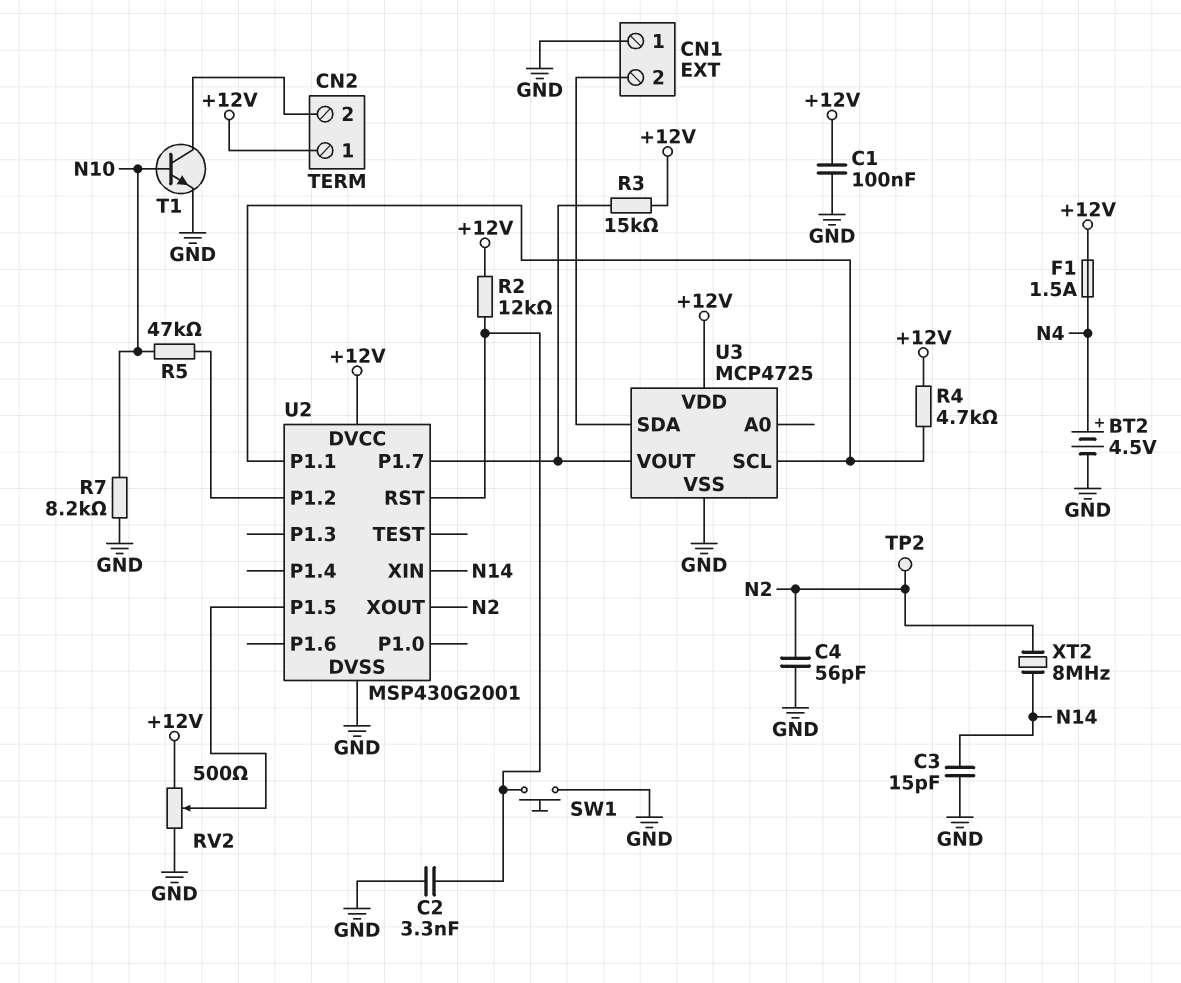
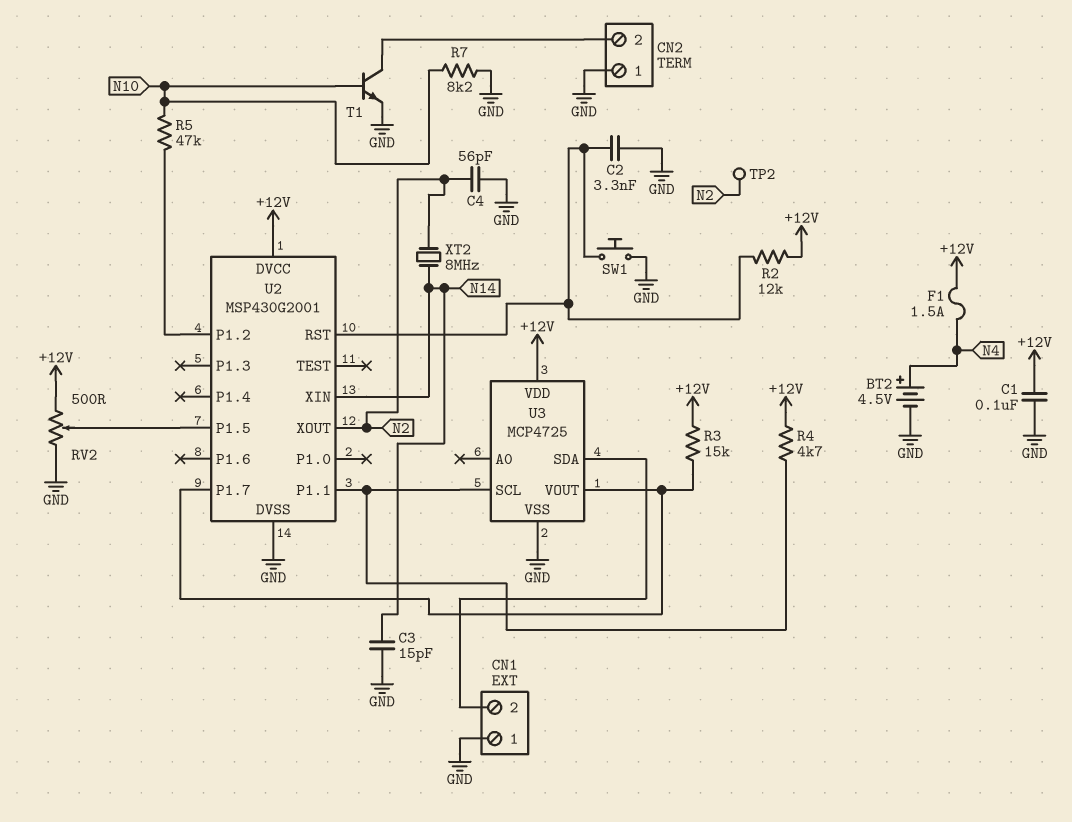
CN2 pin 1: +12V -> GND

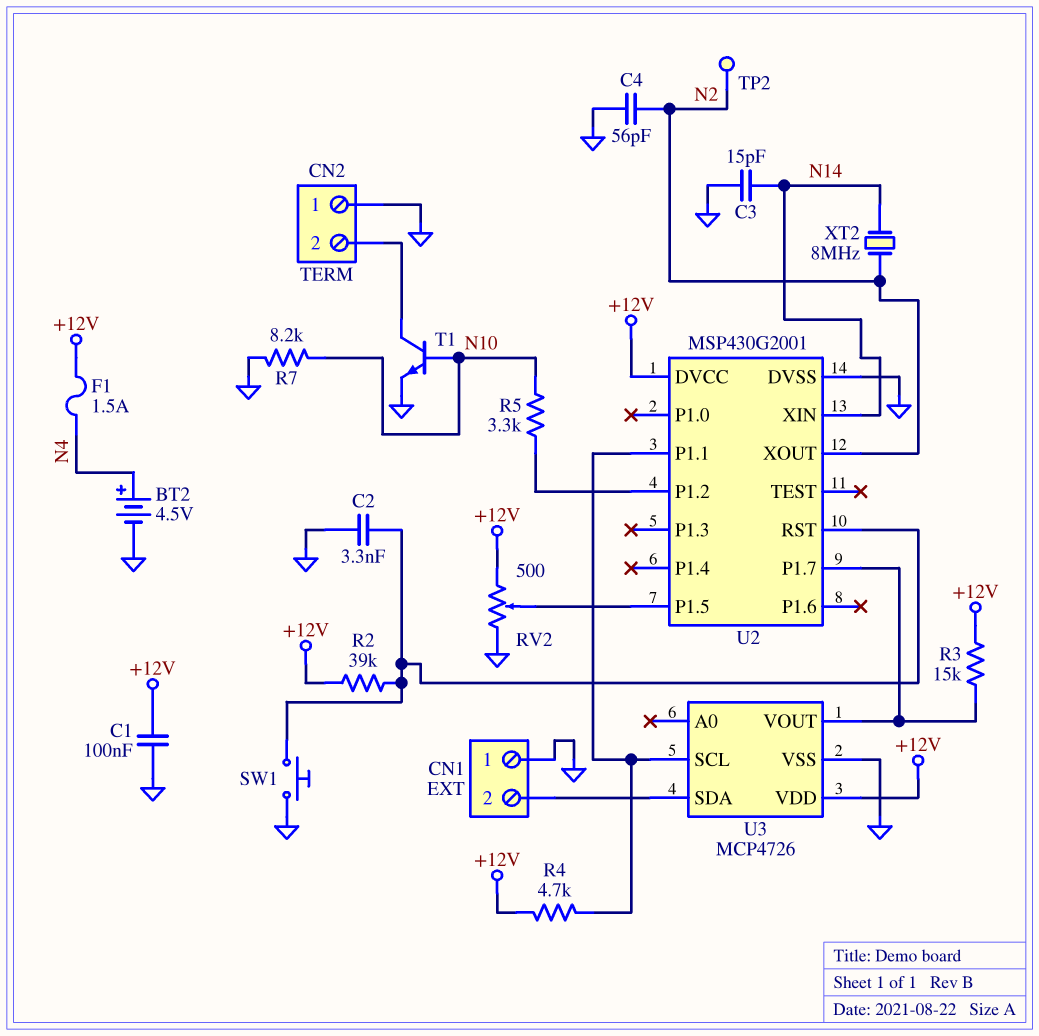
R2: 12k (+12V, U2/RST) -> 39k (+12V, U2/RST)
R5: 47k (N10, U2/P1.2) -> 3.3k (N10, U2/P1.2)
U3: MCP4725 -> MCP4726

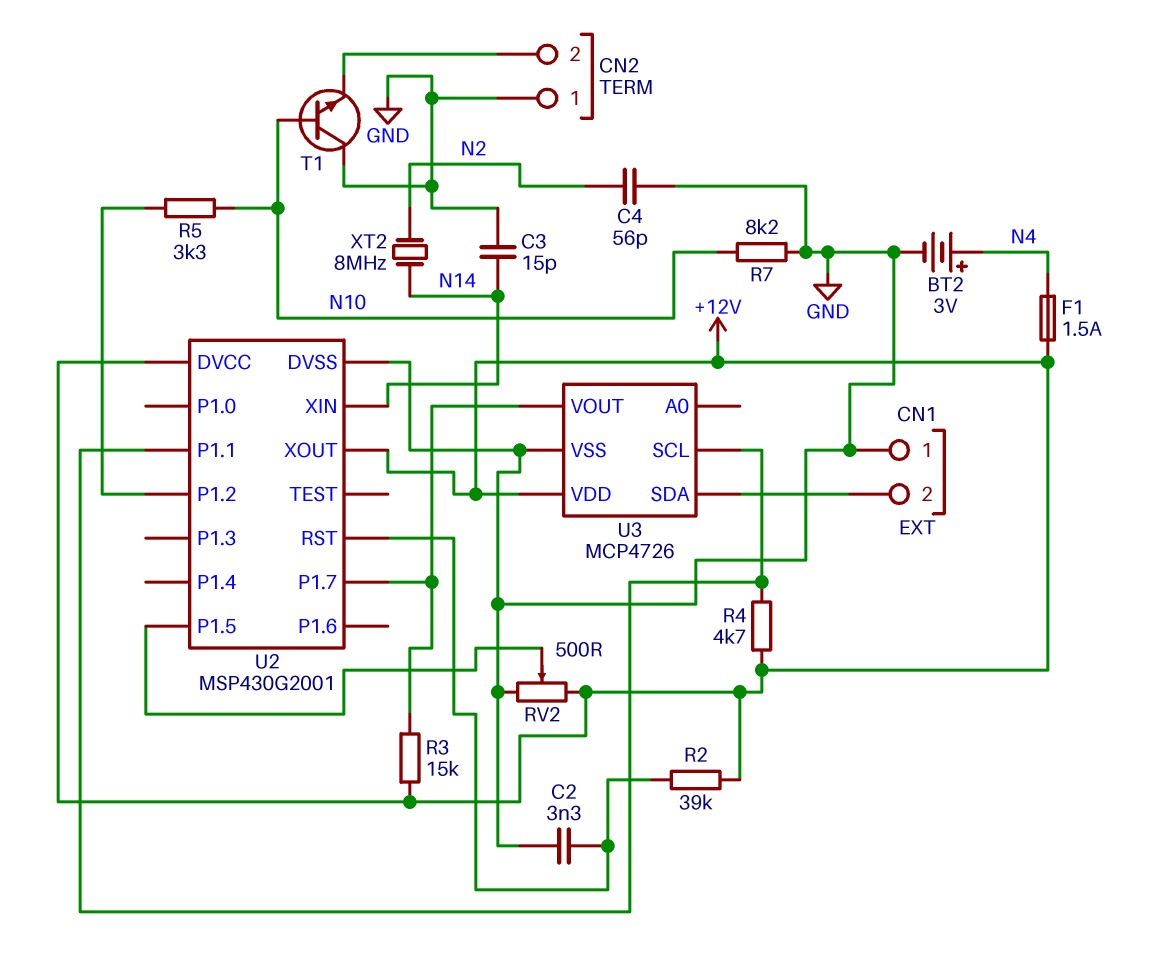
BT2: 4.5V (plus N4, minus GND) -> 3V (plus N4, minus GND)
C1: 100nF (+12V, GND) -> none
SW1: button (GND, U2/RST) -> none
T1: NPN (B N10, C CN2/2, E GND) -> NPN (B N10, C GND, E CN2/2)
TP2: test point (N2) -> none
U2 pin XOUT: N2 -> +12V

